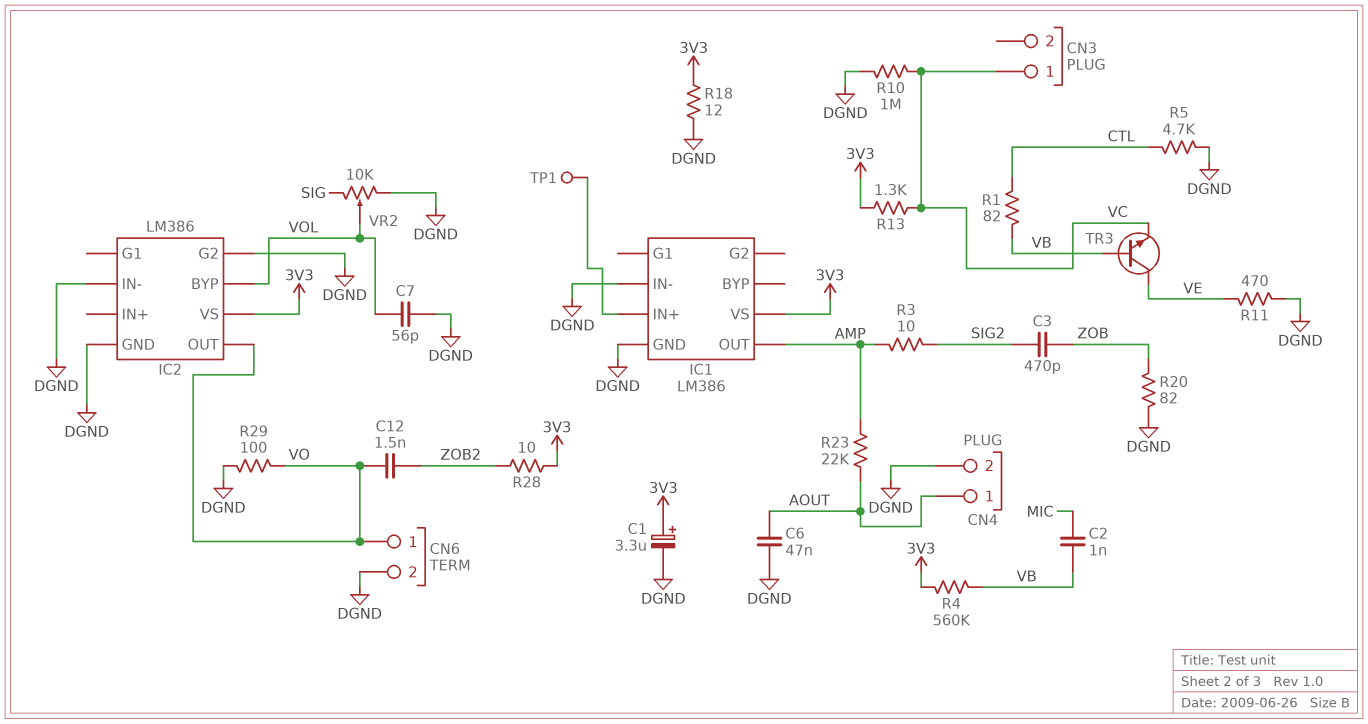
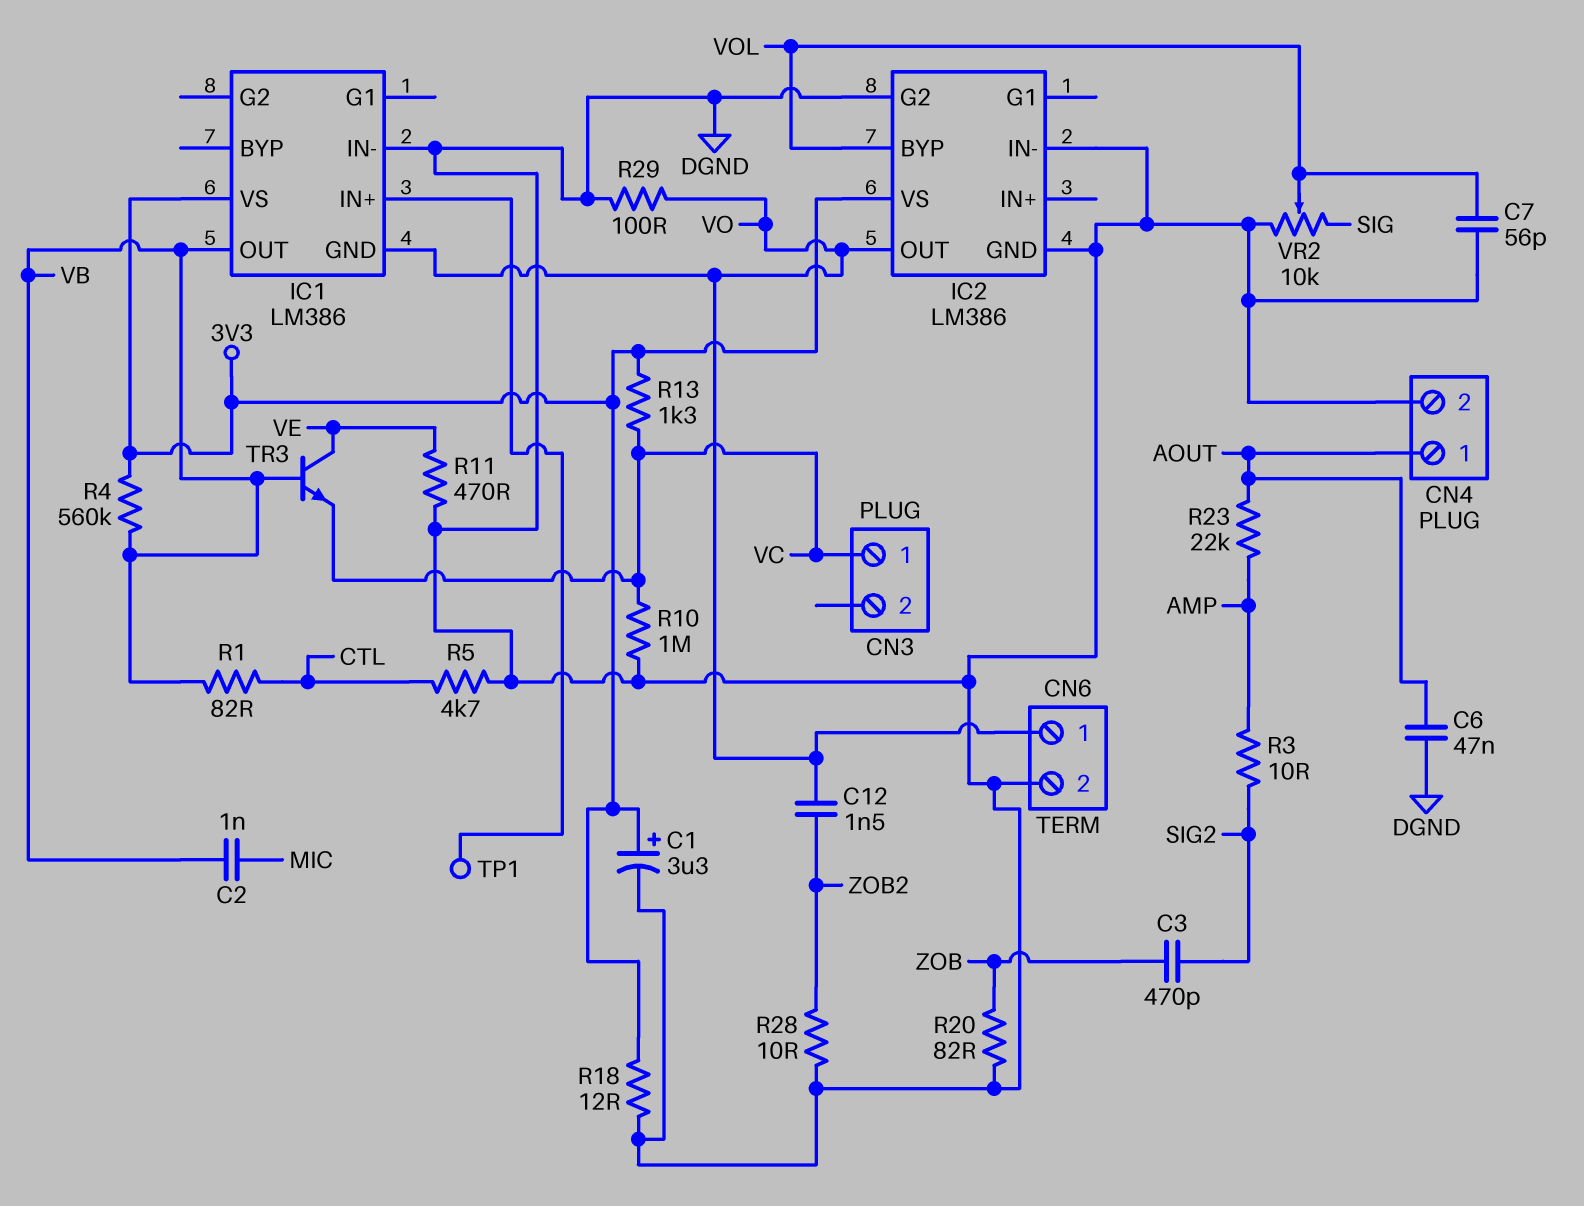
IC1 pin GND: DGND -> VO
IC1 pin OUT: AMP -> VB
R28: 10 (3V3, ZOB2) -> 10 (DGND, ZOB2)

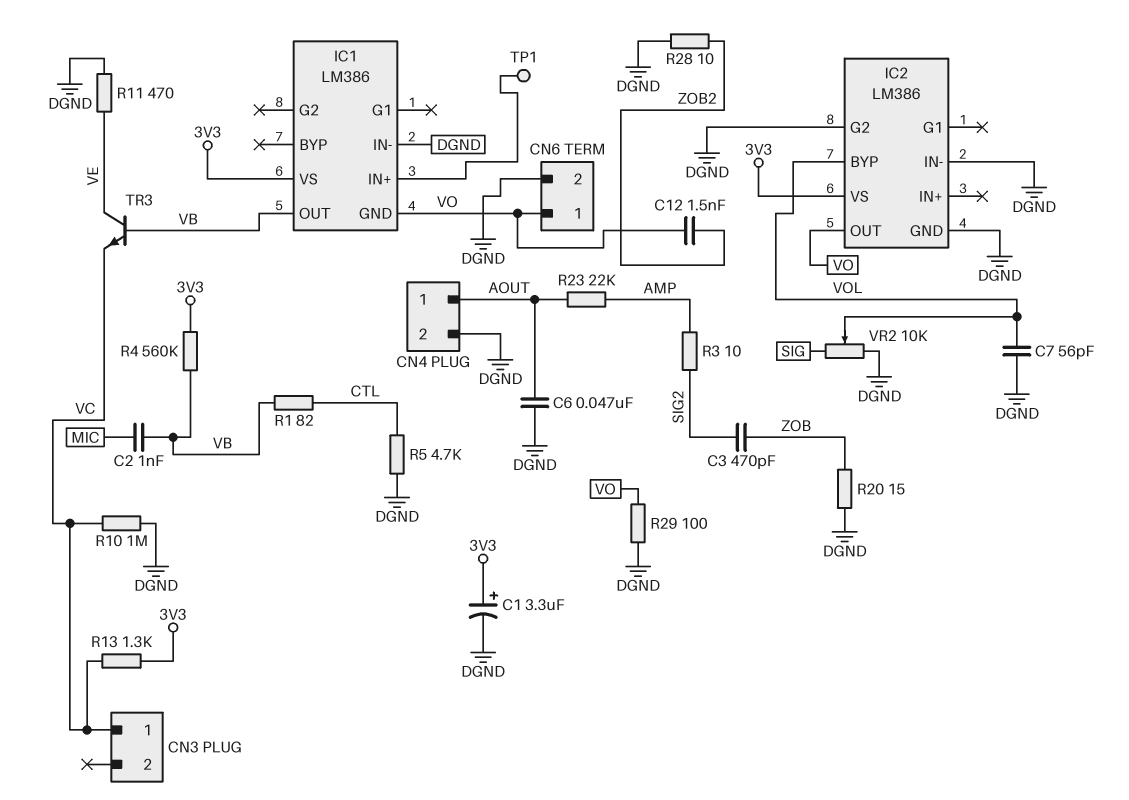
R18: 12 (3V3, DGND) -> none
R20: 82 (DGND, ZOB) -> 15 (DGND, ZOB)

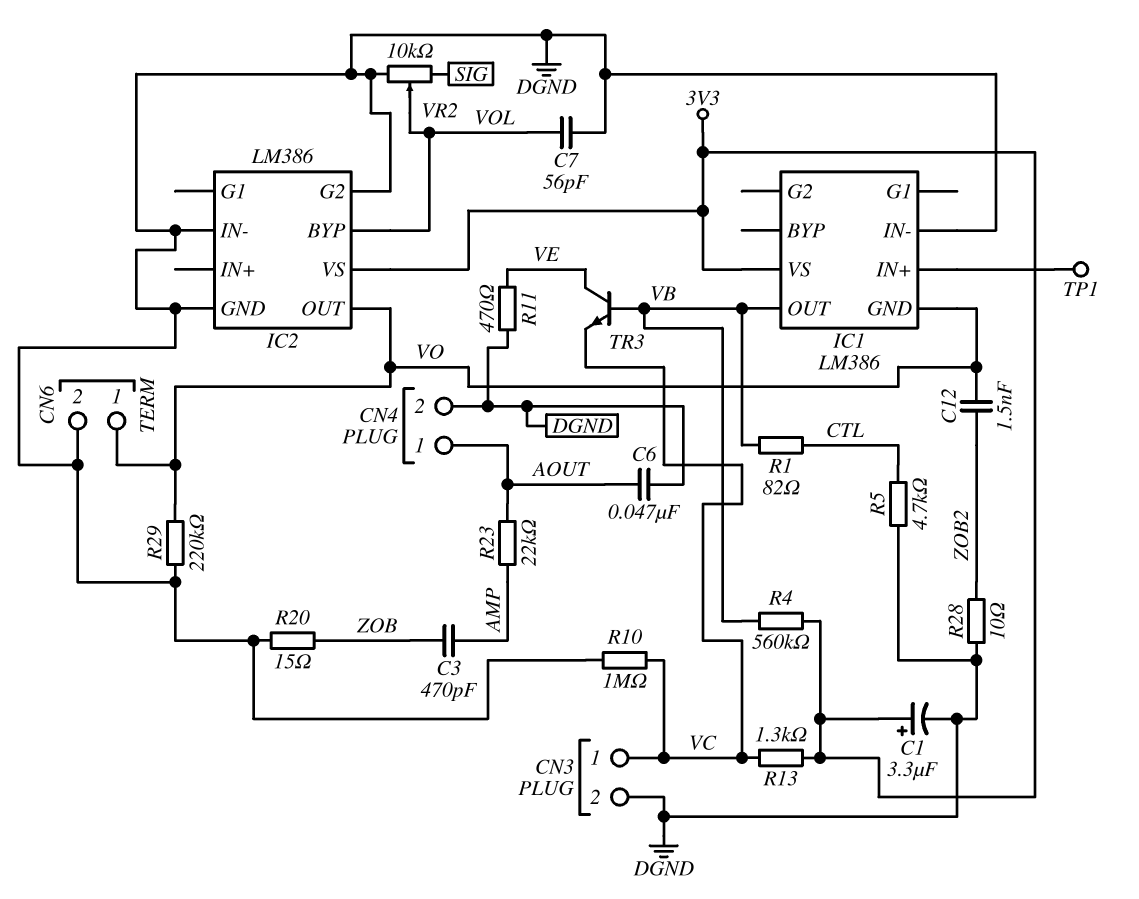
C2: 1nF (MIC, VB) -> none
C3: 470pF (SIG2, ZOB) -> 470pF (AMP, ZOB)
CN3 pin 2: none -> DGND
R3: 10 (AMP, SIG2) -> none
R29: 100 (DGND, VO) -> 220k (DGND, VO)

